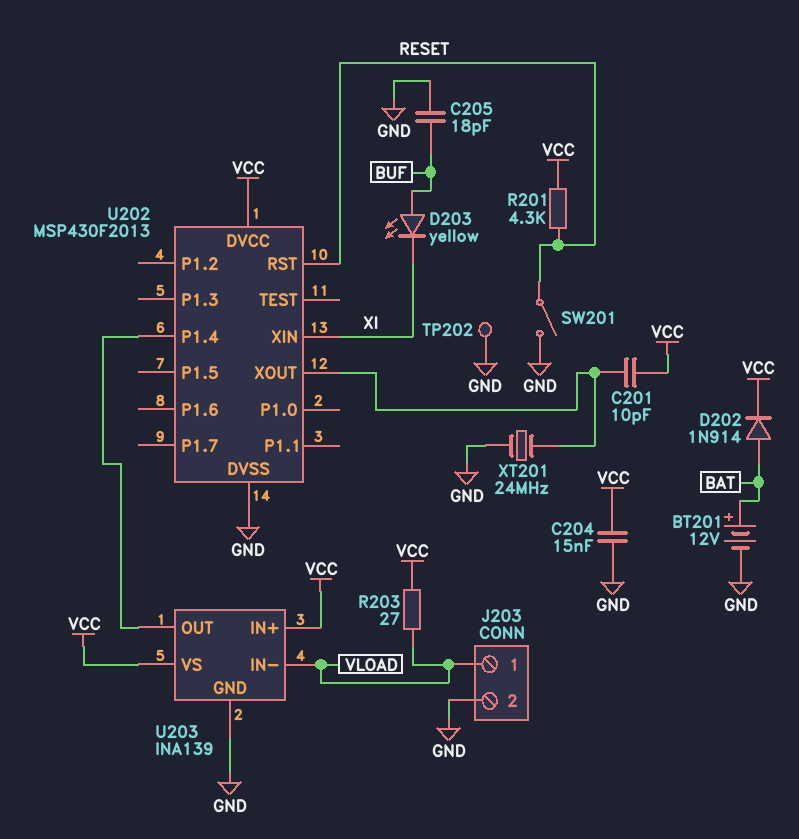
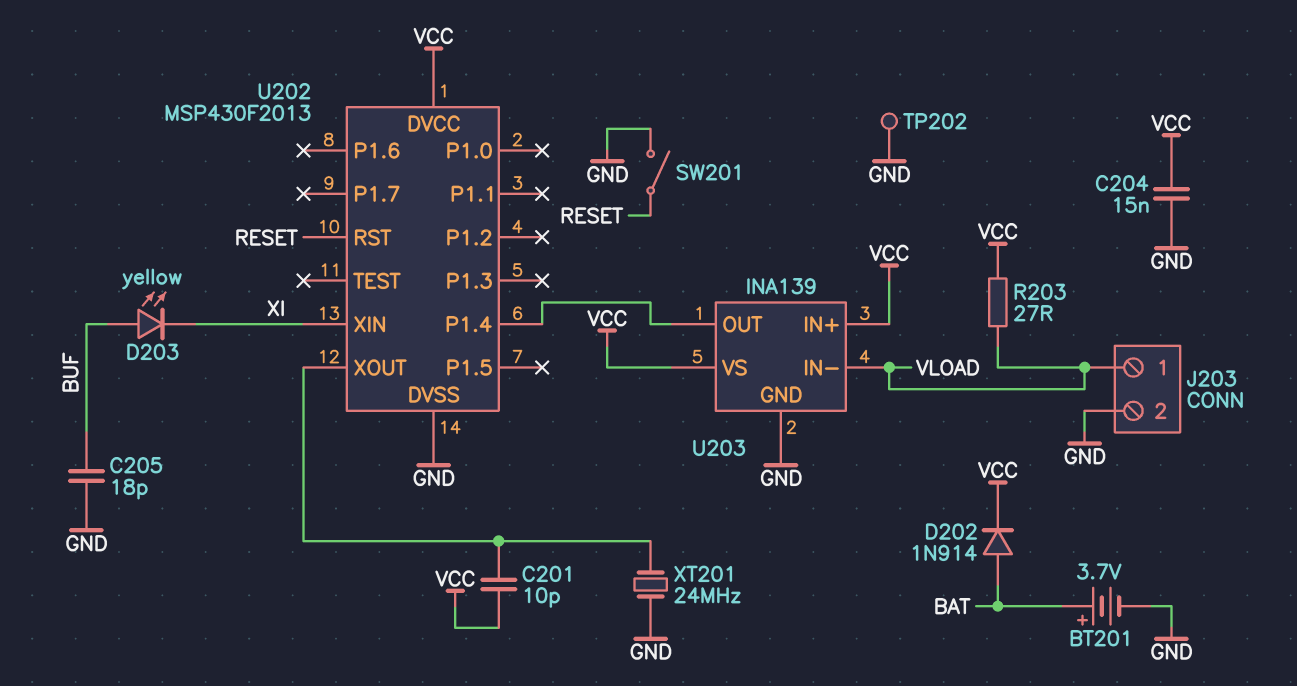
BT201: 12V (plus BAT, minus GND) -> 3.7V (plus BAT, minus GND)
R201: 4.3k (RESET, VCC) -> none

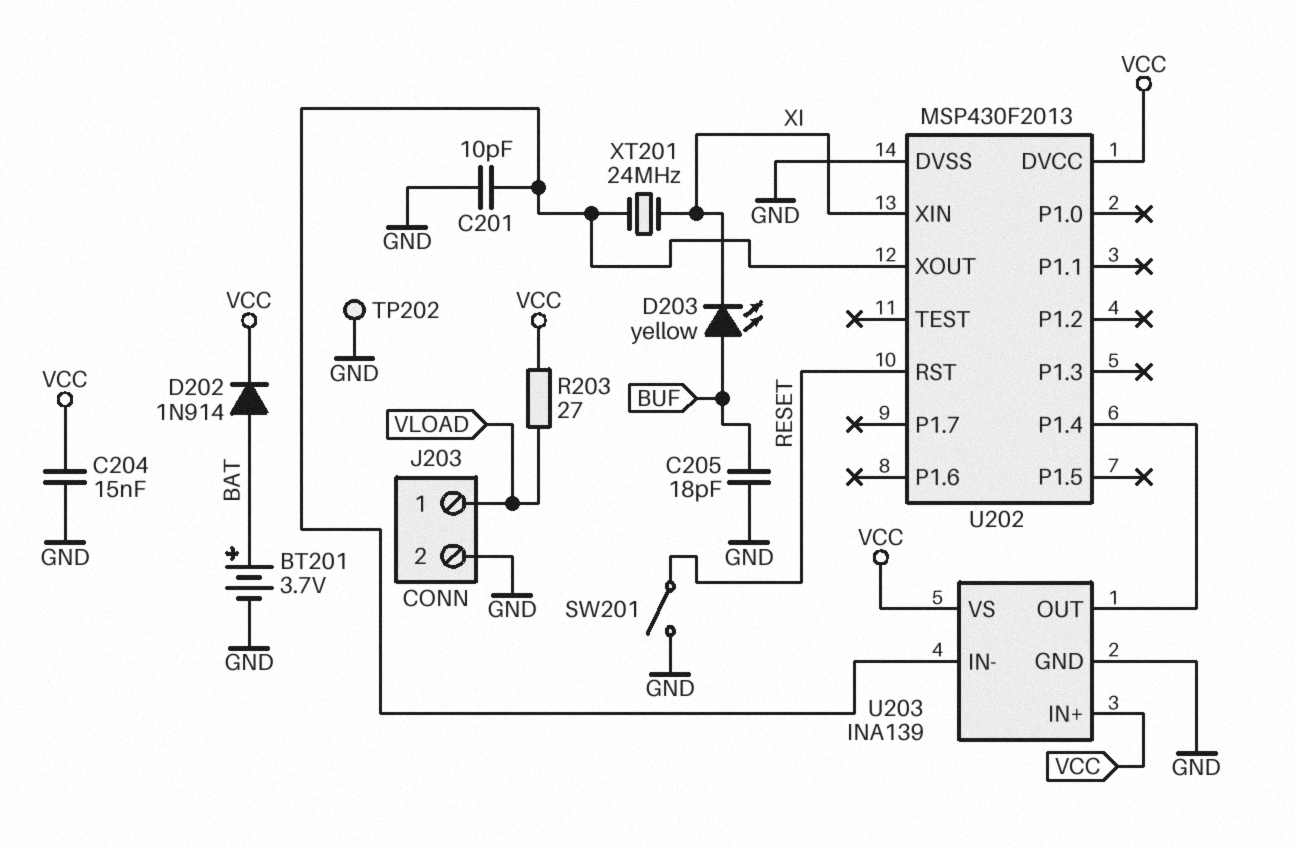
C201: 10pF (U202/XOUT, VCC) -> 10pF (GND, U202/XOUT)
U203 pin IN-: VLOAD -> U202/XOUT
XT201: 24MHz (GND, U202/XOUT) -> 24MHz (U202/XOUT, XI)

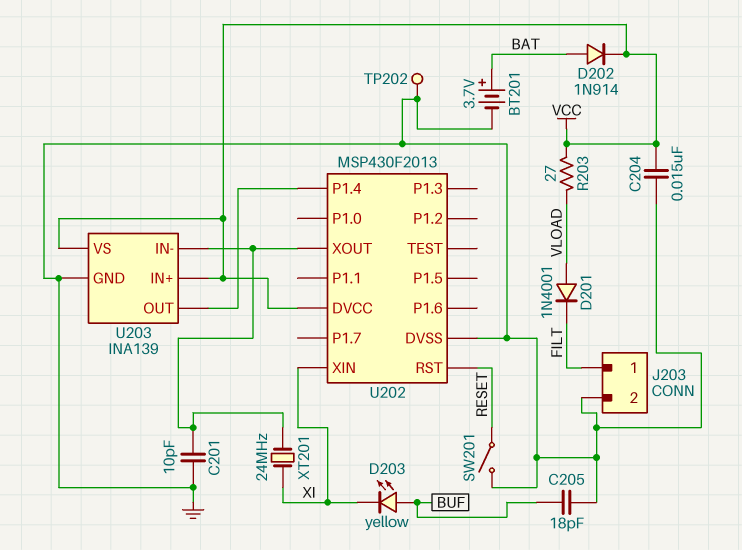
D201: none -> diode 1N4001 (A VLOAD, K FILT)
J203 pin 1: VLOAD -> FILT

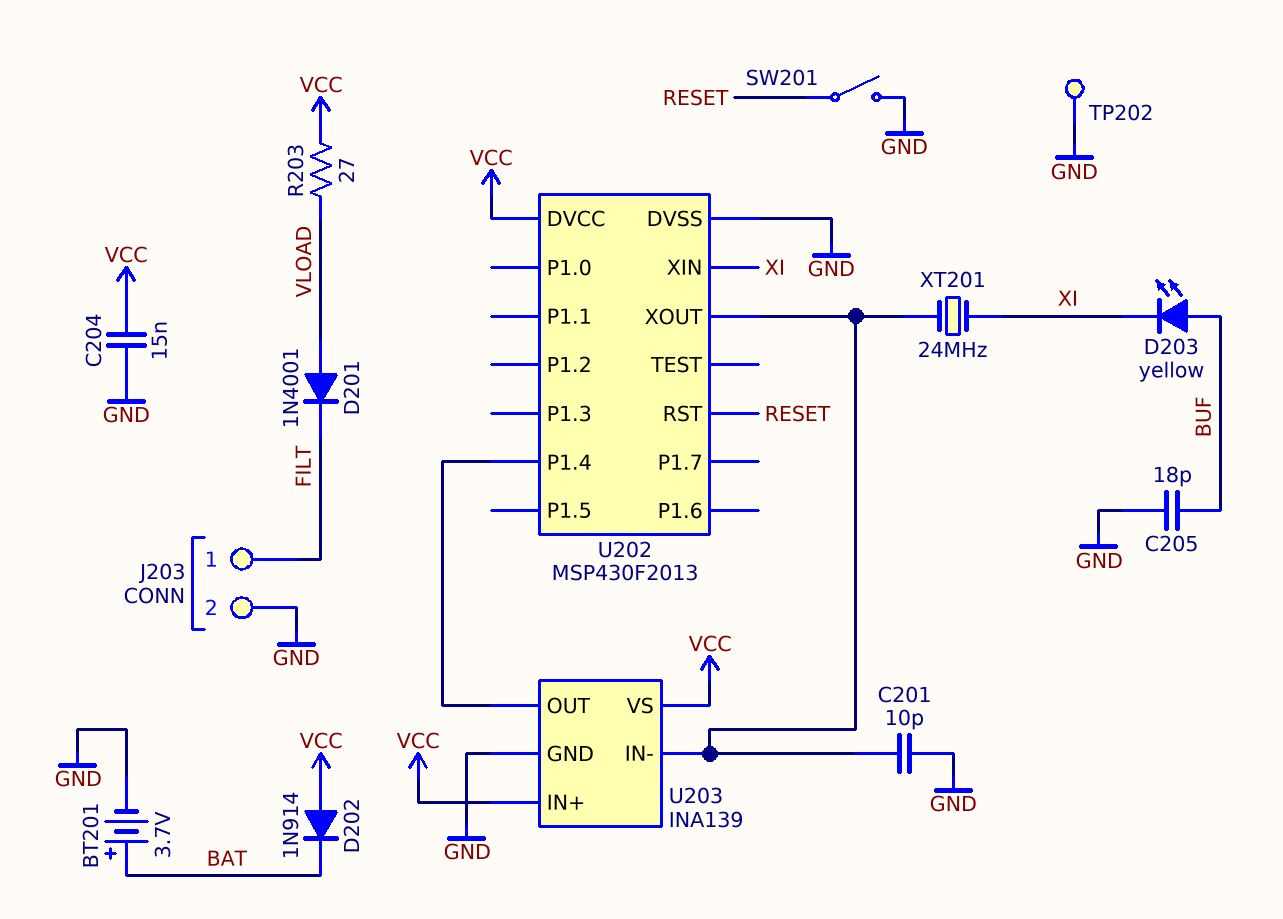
D202: diode 1N914 (A BAT, K VCC) -> diode 1N914 (A VCC, K BAT)

